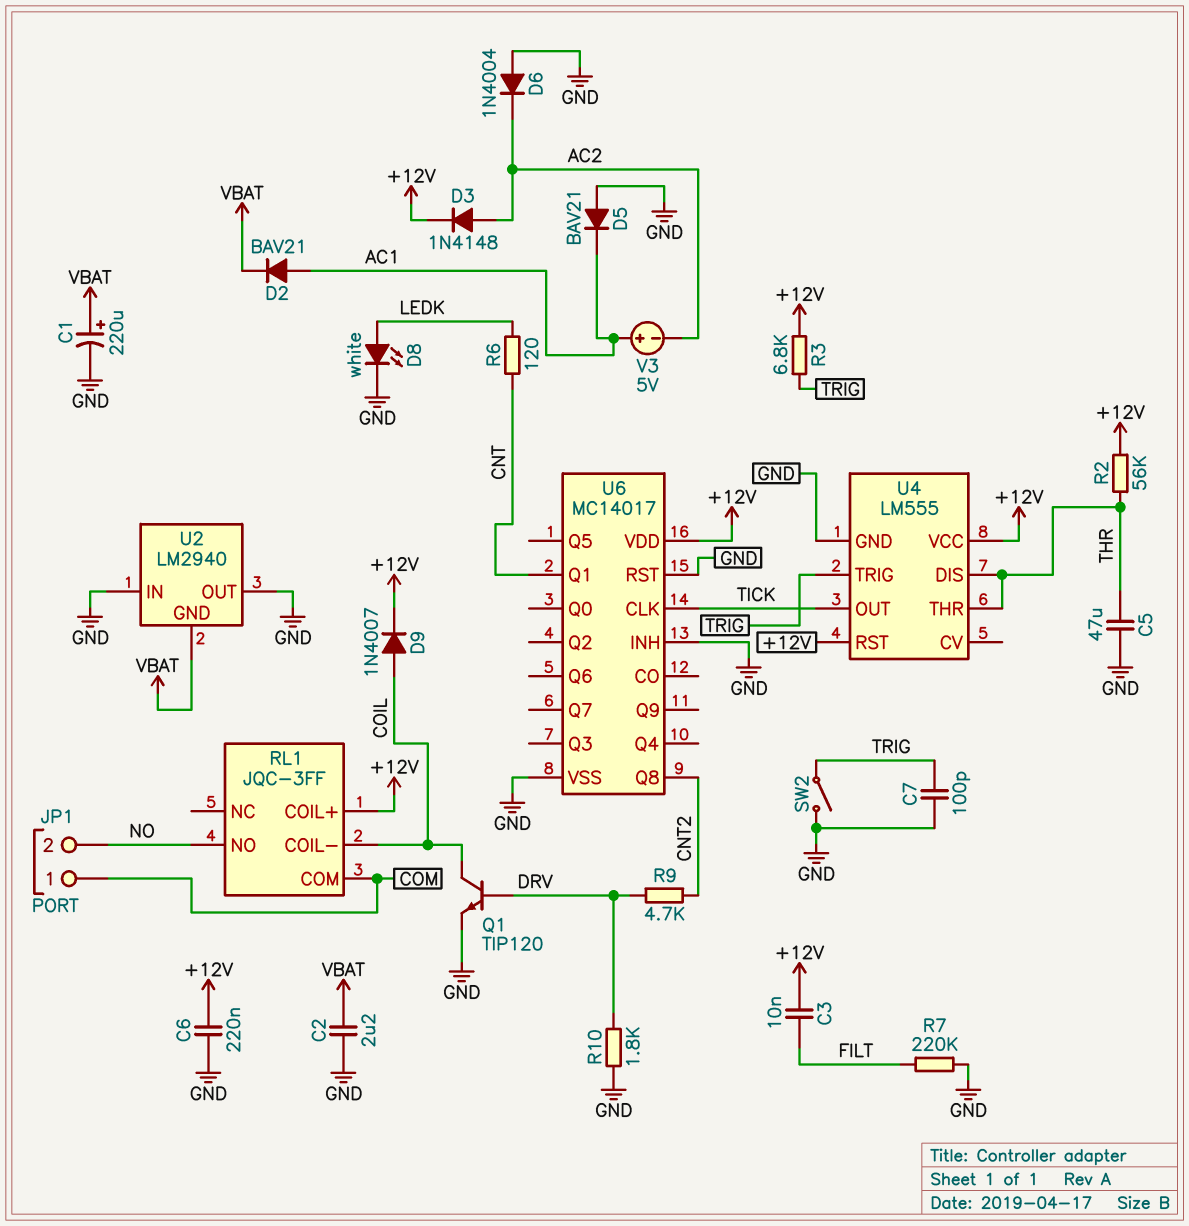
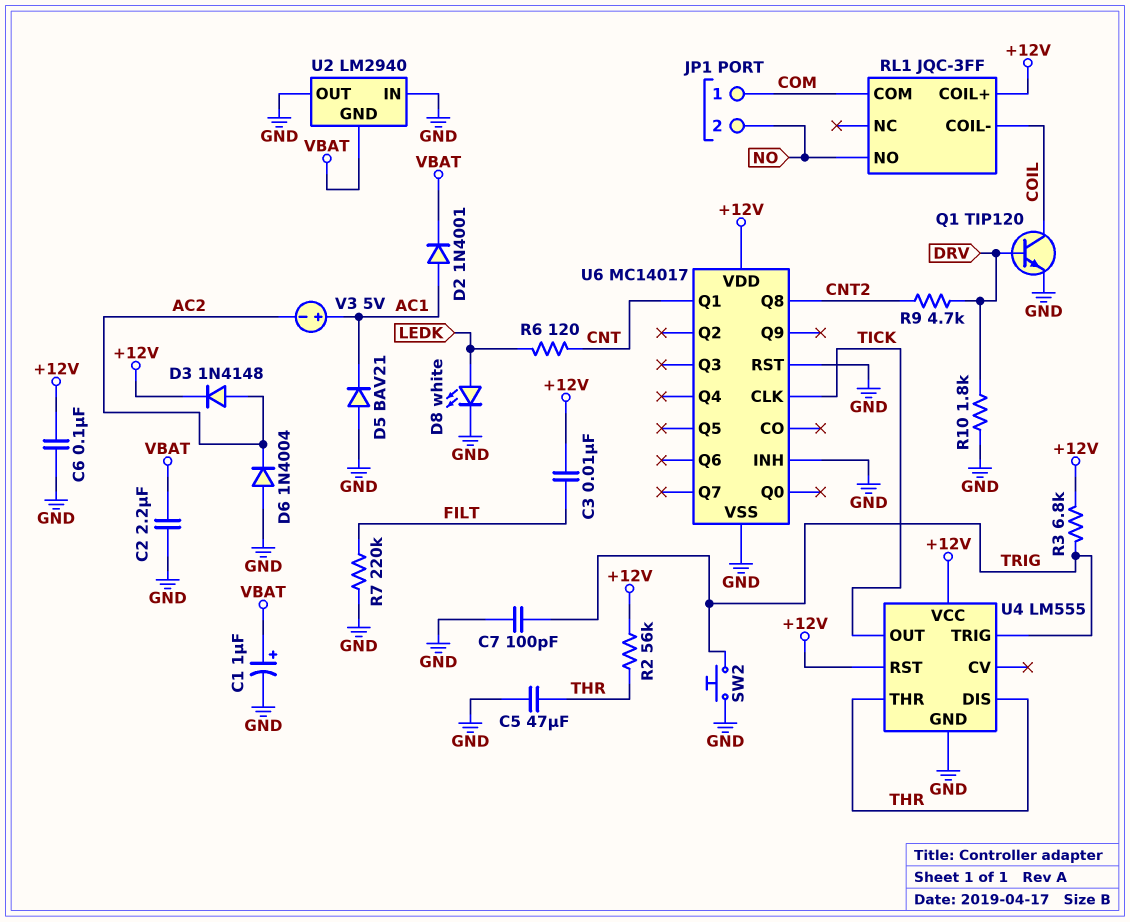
C1: 220uF (plus VBAT, minus GND) -> 1uF (plus VBAT, minus GND)
C6: 220nF (+12V, GND) -> 100nF (+12V, GND)
D2: diode BAV21 (A AC1, K VBAT) -> diode 1N4001 (A AC1, K VBAT)
D9: diode 1N4007 (A COIL, K +12V) -> none
SW2: switch (GND, TRIG) -> button (GND, TRIG)

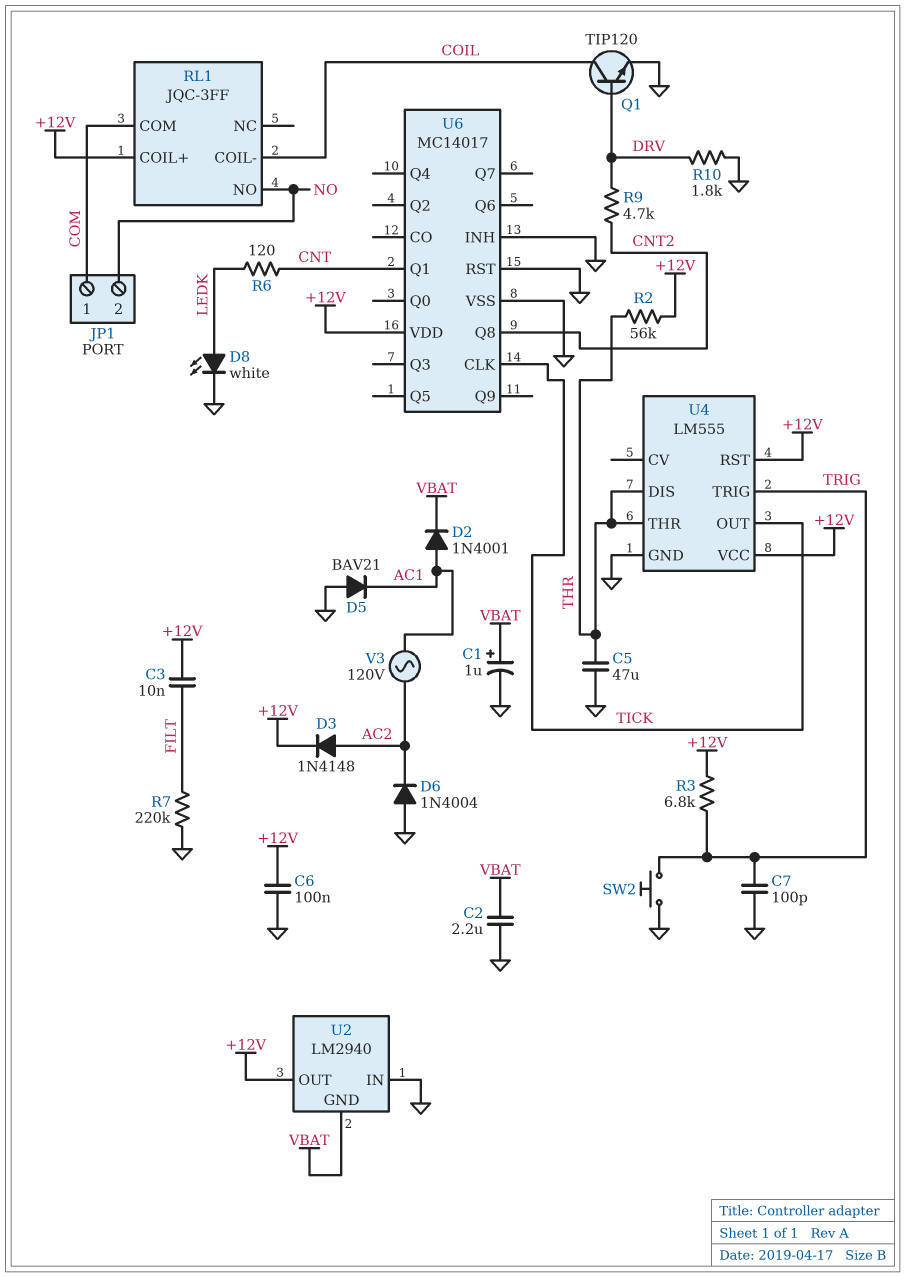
U2 pin OUT: GND -> +12V
V3: 5V (plus AC1, minus AC2) -> AC 120V (AC1, AC2)

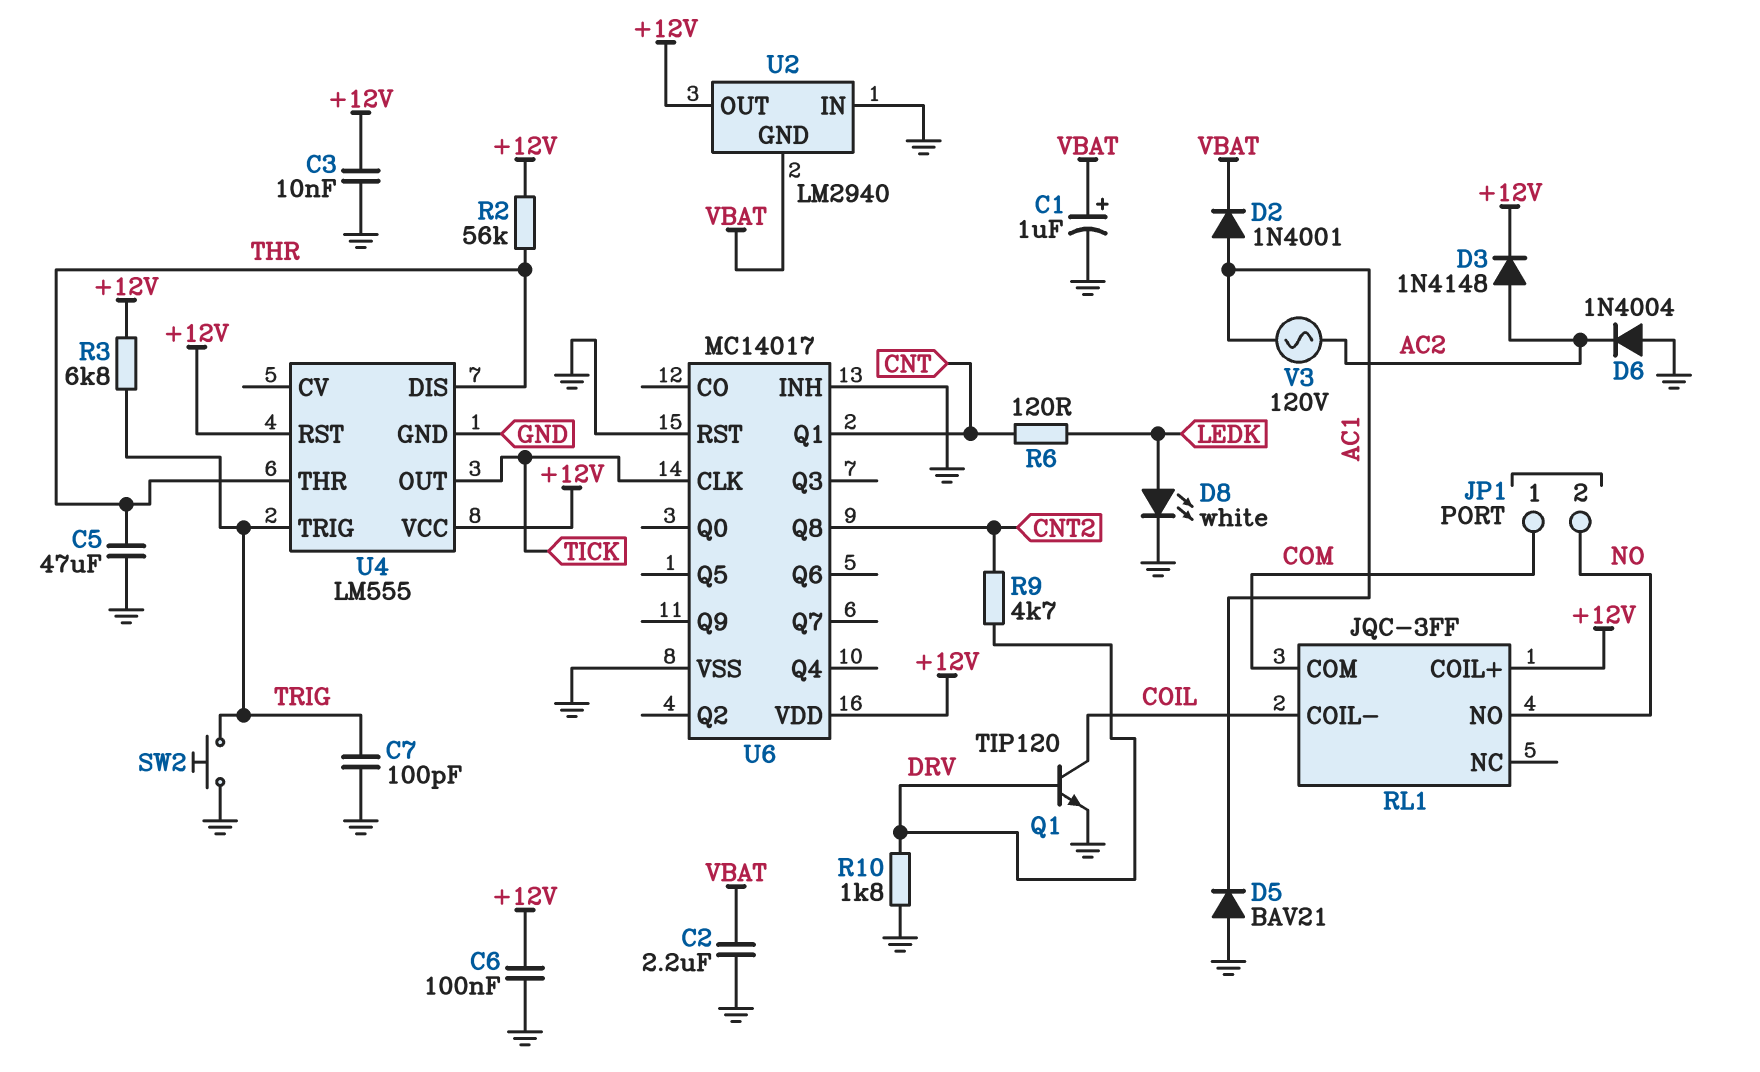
C3: 10nF (+12V, FILT) -> 10nF (+12V, GND)
R7: 220k (FILT, GND) -> none

